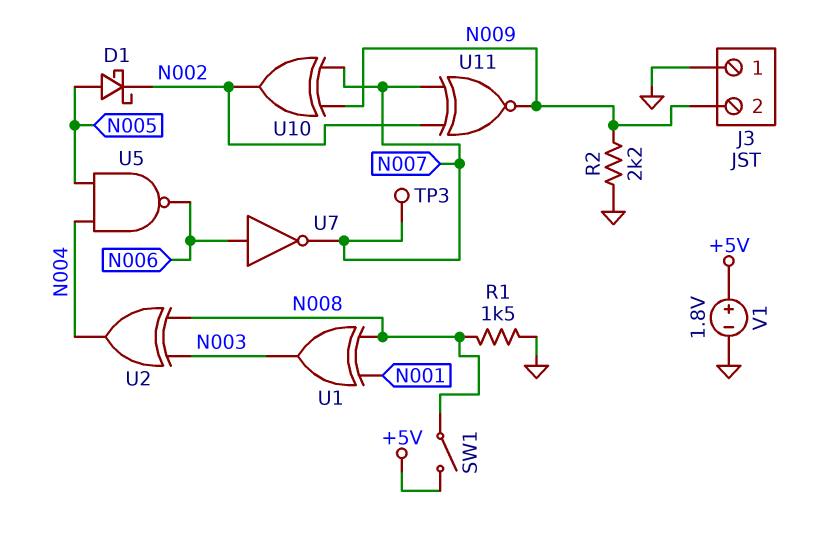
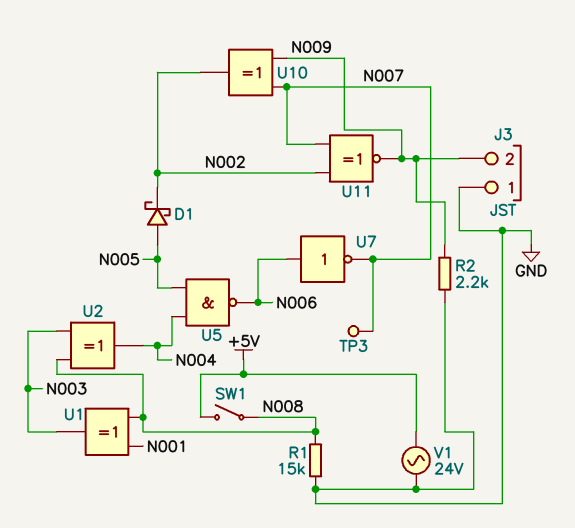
R1: 1.5k (GND, N008) -> 15k (GND, N008)
V1: 1.8V (plus +5V, minus GND) -> AC 24V (+5V, GND)

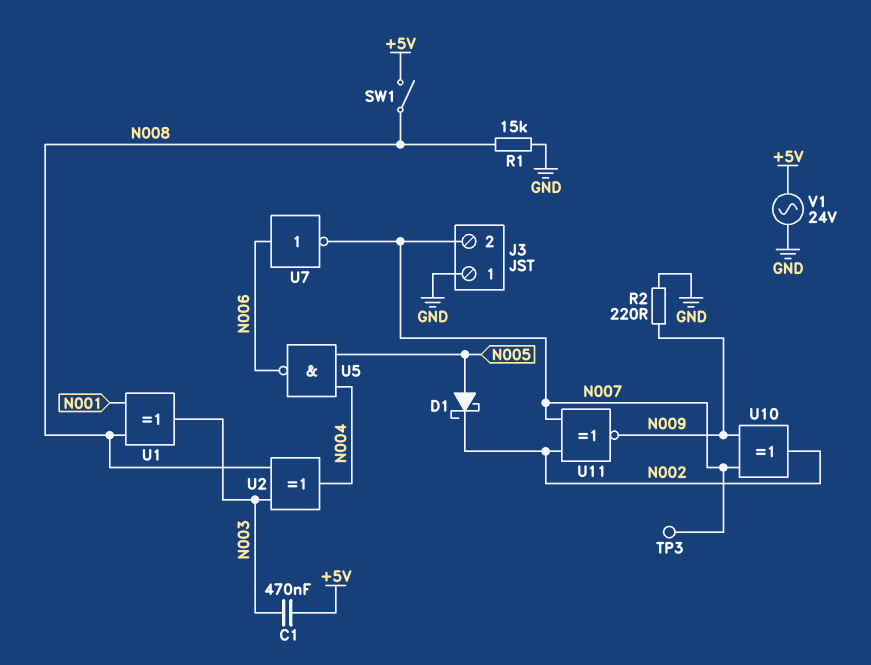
C1: none -> 470nF (+5V, N003)
J3 pin 2: N009 -> N007
R2: 2.2k (GND, N009) -> 220 (GND, N009)

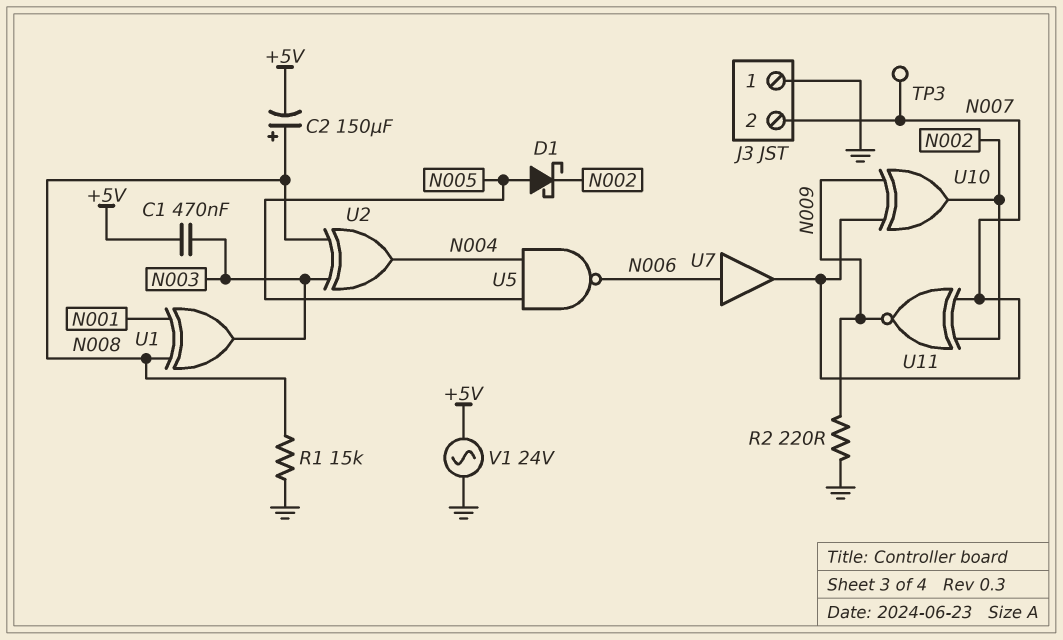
C2: none -> 150uF (plus N008, minus +5V)
SW1: switch (+5V, N008) -> none
U7: NOT (in N006, out N007) -> buffer (in N006, out N007)

